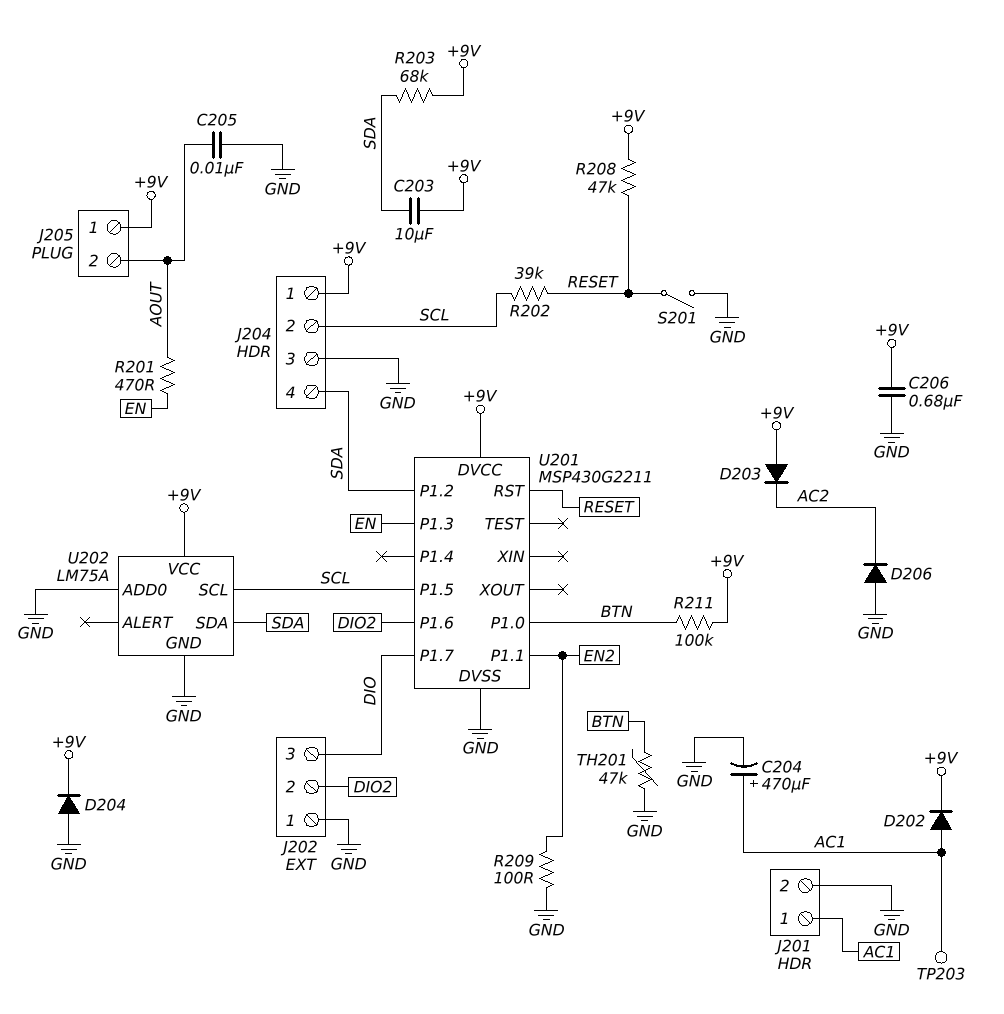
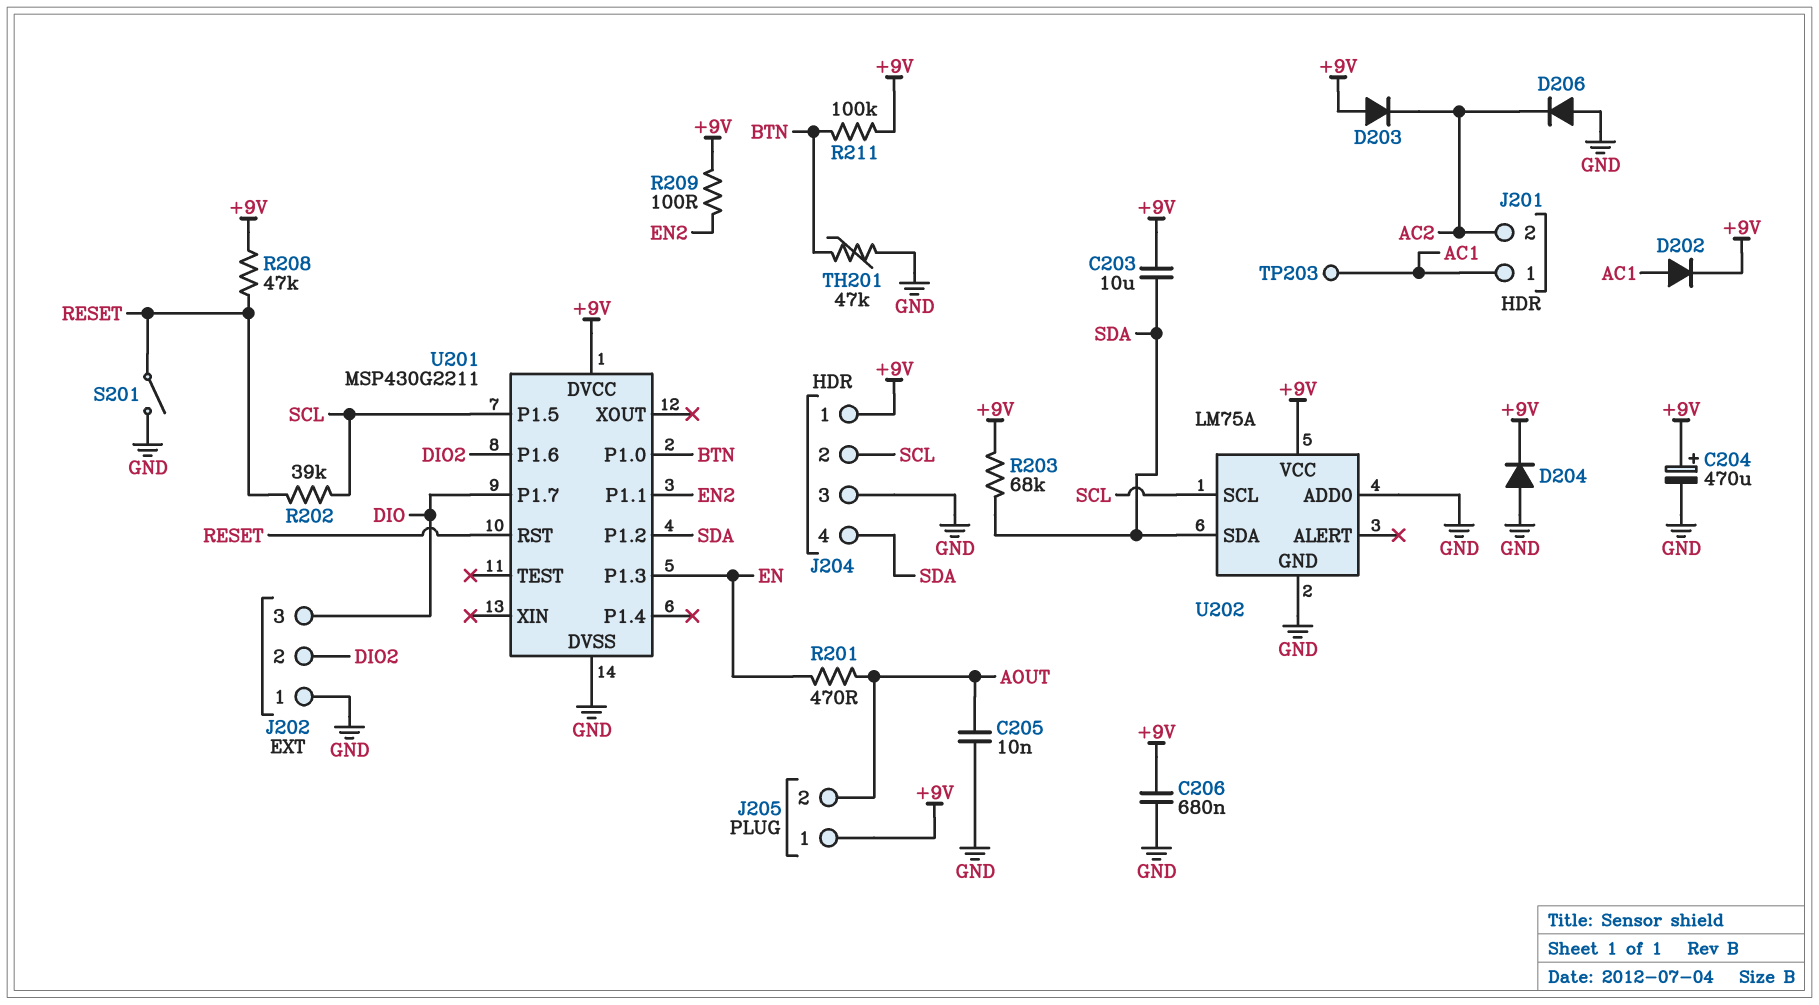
C204: 470uF (plus AC1, minus GND) -> 470uF (plus +9V, minus GND)
J201 pin 2: GND -> AC2
R209: 100 (EN2, GND) -> 100 (+9V, EN2)

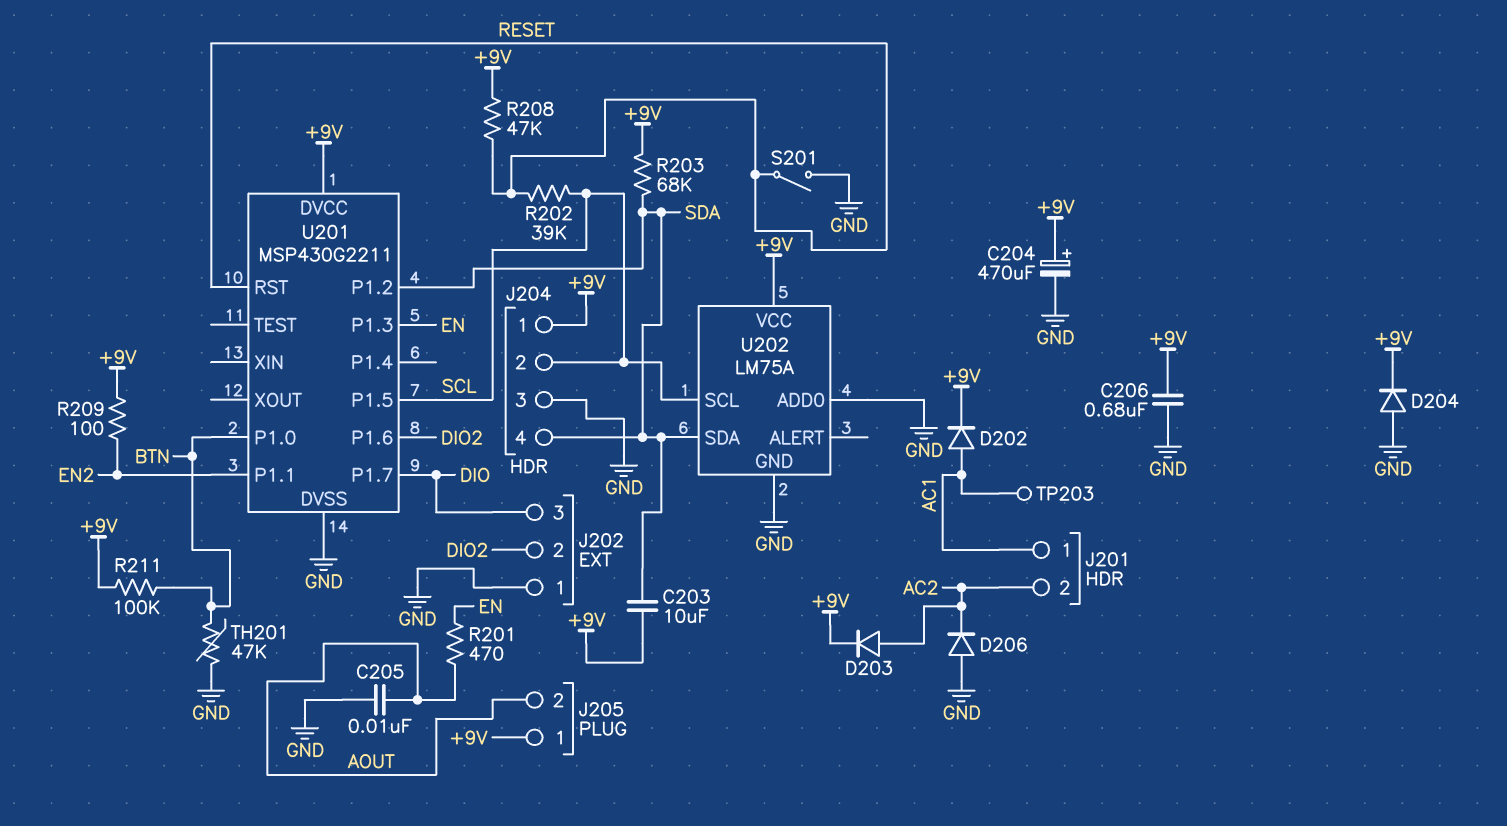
D203: diode (A +9V, K AC2) -> diode (A AC2, K +9V)

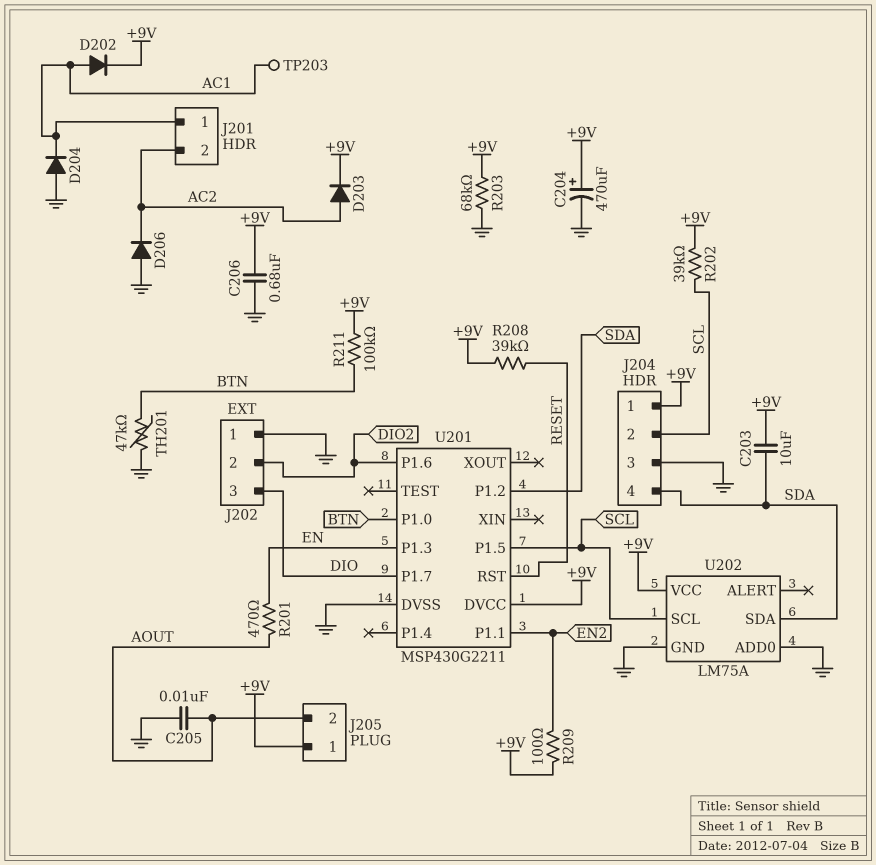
D204: diode (A GND, K +9V) -> diode (A GND, K AC1)
R202: 39k (RESET, SCL) -> 39k (+9V, SCL)
R203: 68k (+9V, SDA) -> 68k (+9V, GND)
R208: 47k (+9V, RESET) -> 39k (+9V, RESET)
S201: switch (GND, RESET) -> none

